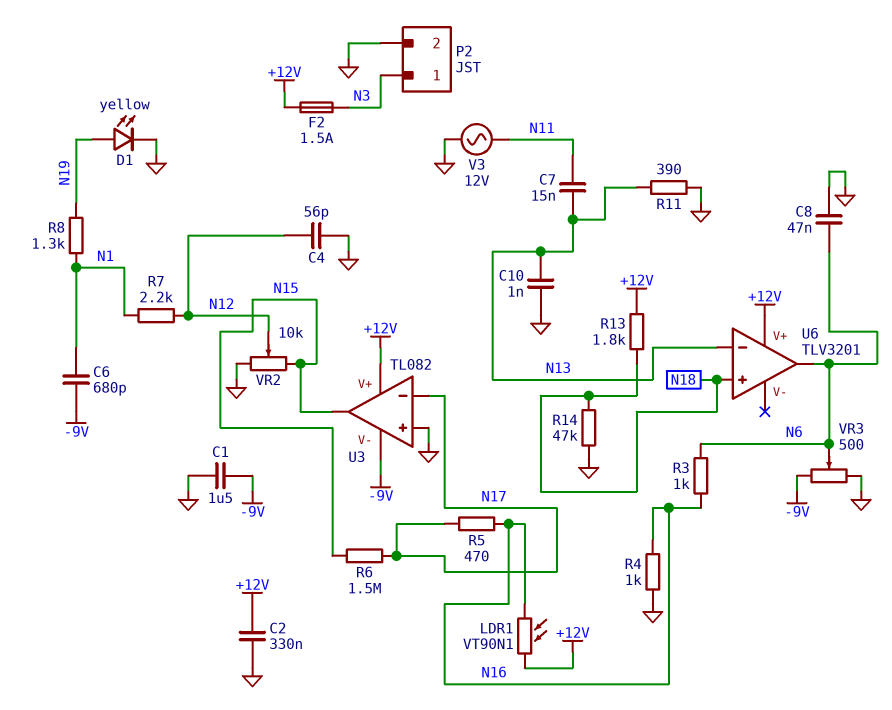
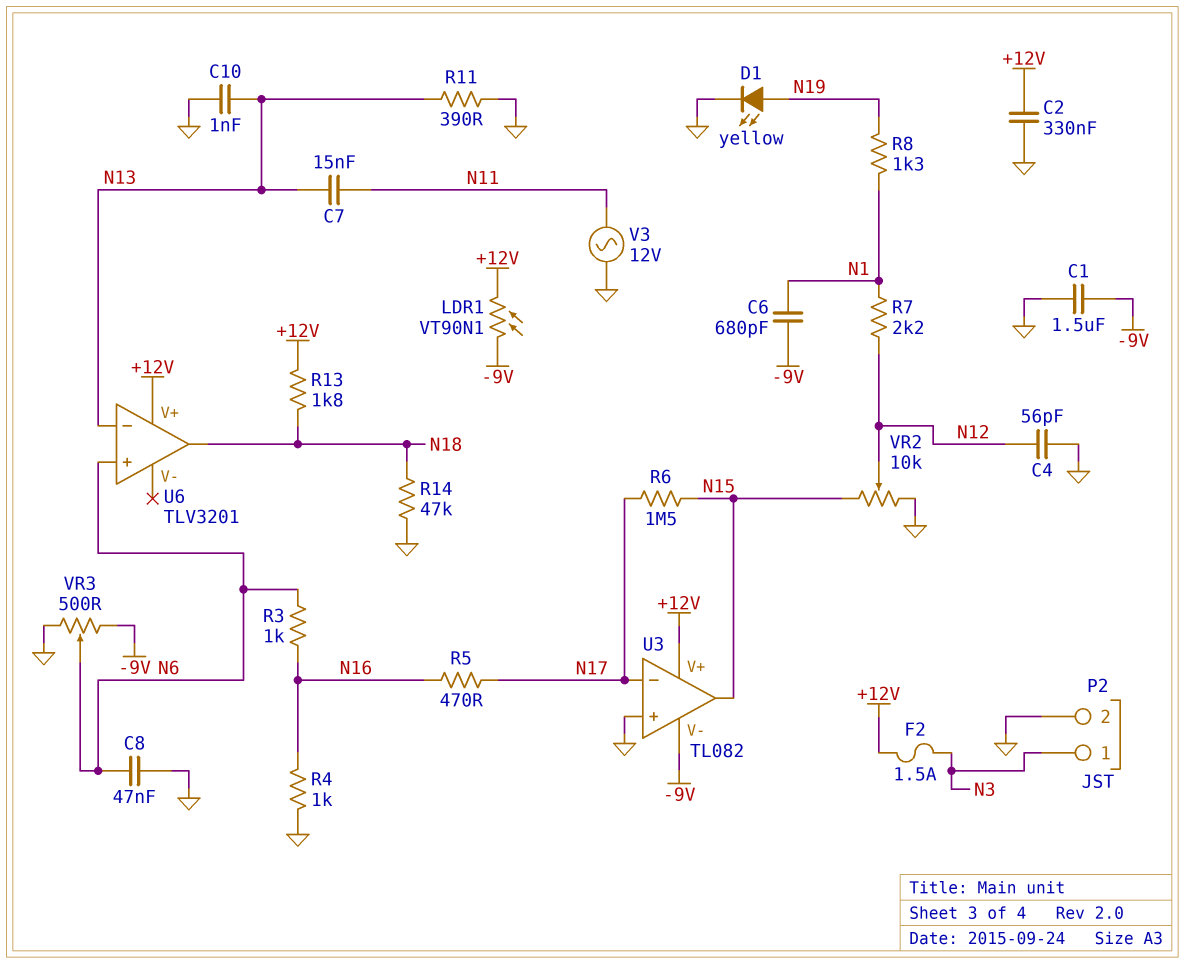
LDR1: VT90N1 (+12V, N16) -> VT90N1 (+12V, -9V)
U6 pin in+: N18 -> N6
U6 pin out: N6 -> N18

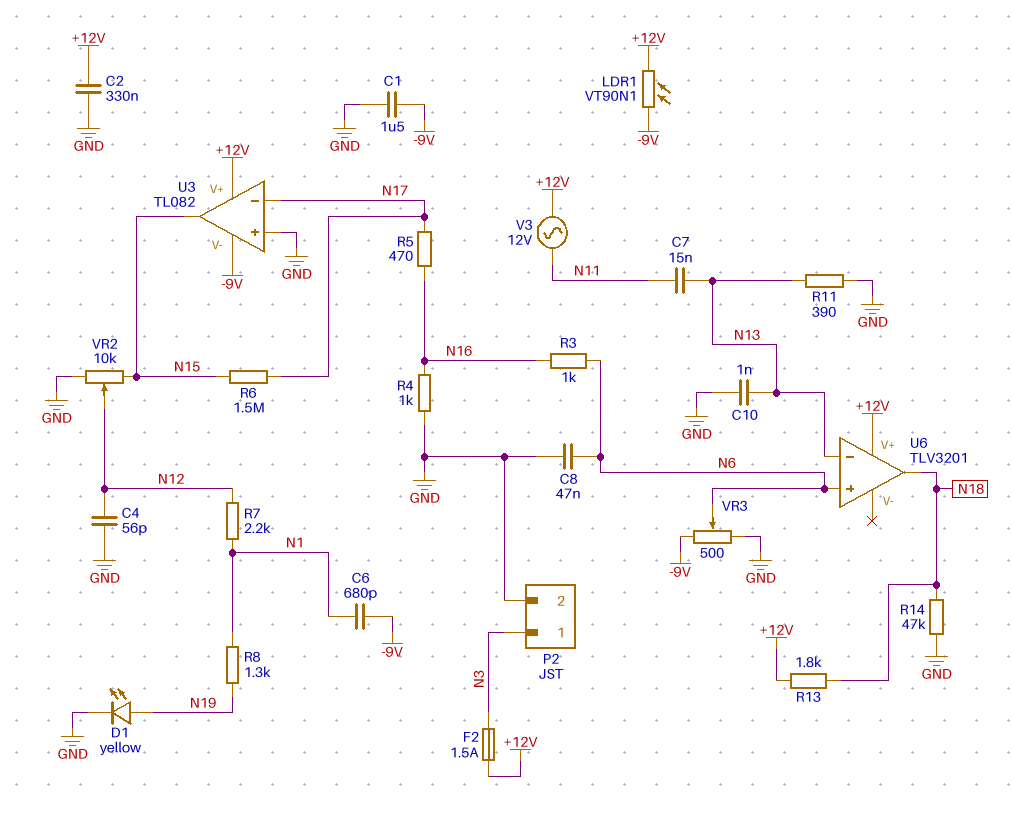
V3: AC 12V (GND, N11) -> AC 12V (+12V, N11)

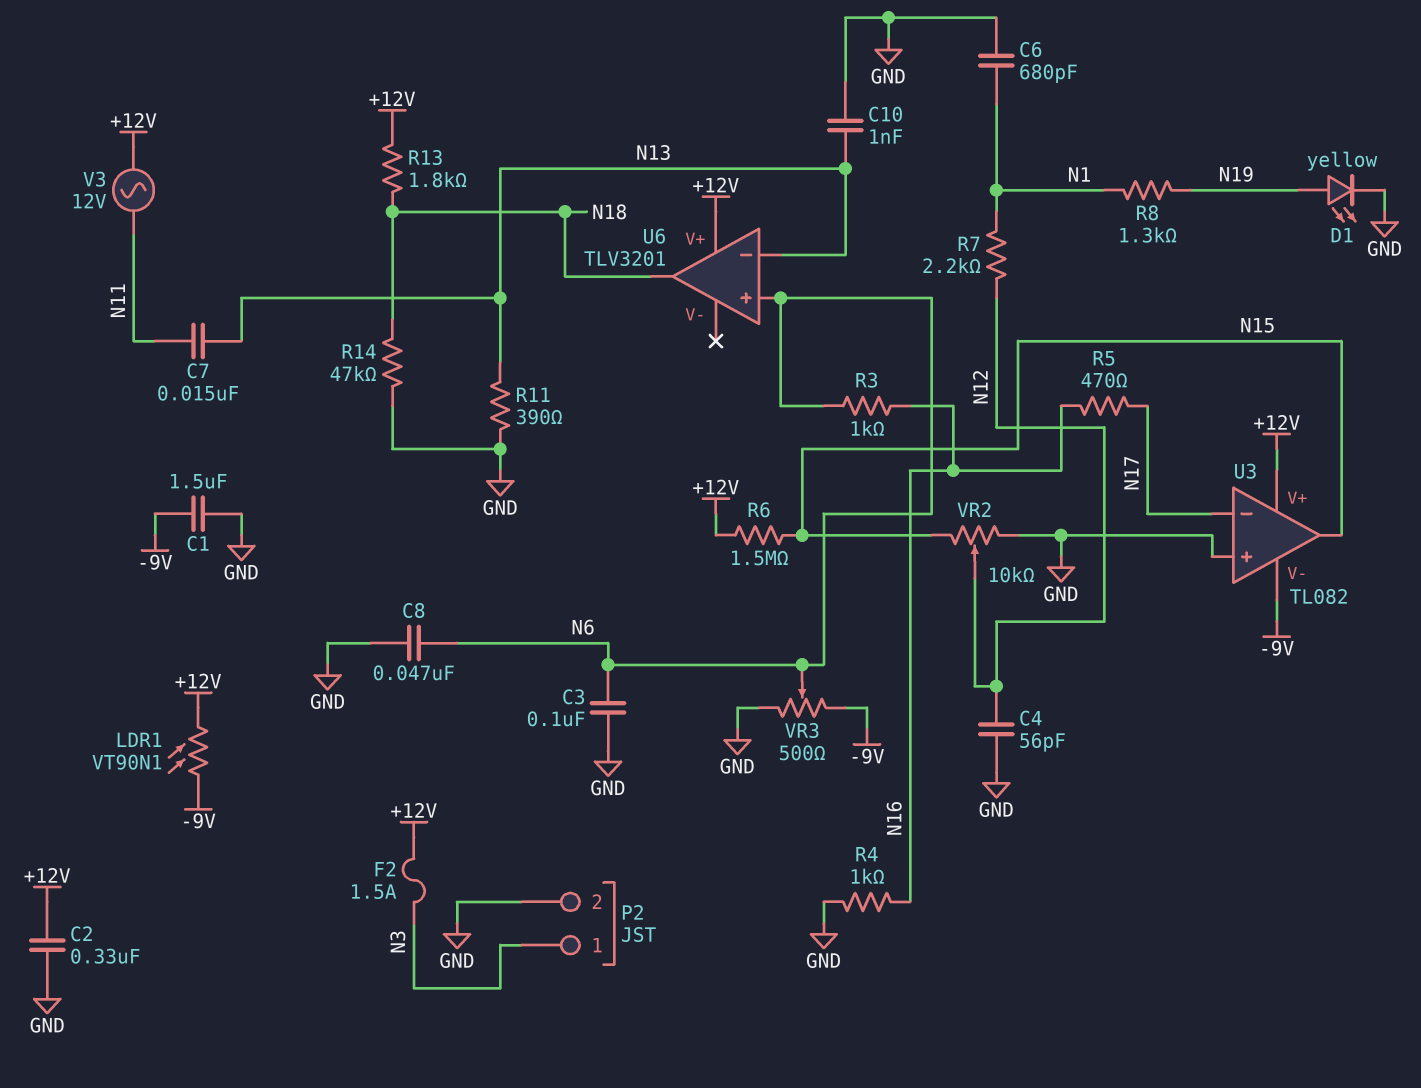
C3: none -> 100nF (GND, N6)
C6: 680pF (-9V, N1) -> 680pF (GND, N1)
R6: 1.5M (N15, N17) -> 1.5M (+12V, N15)

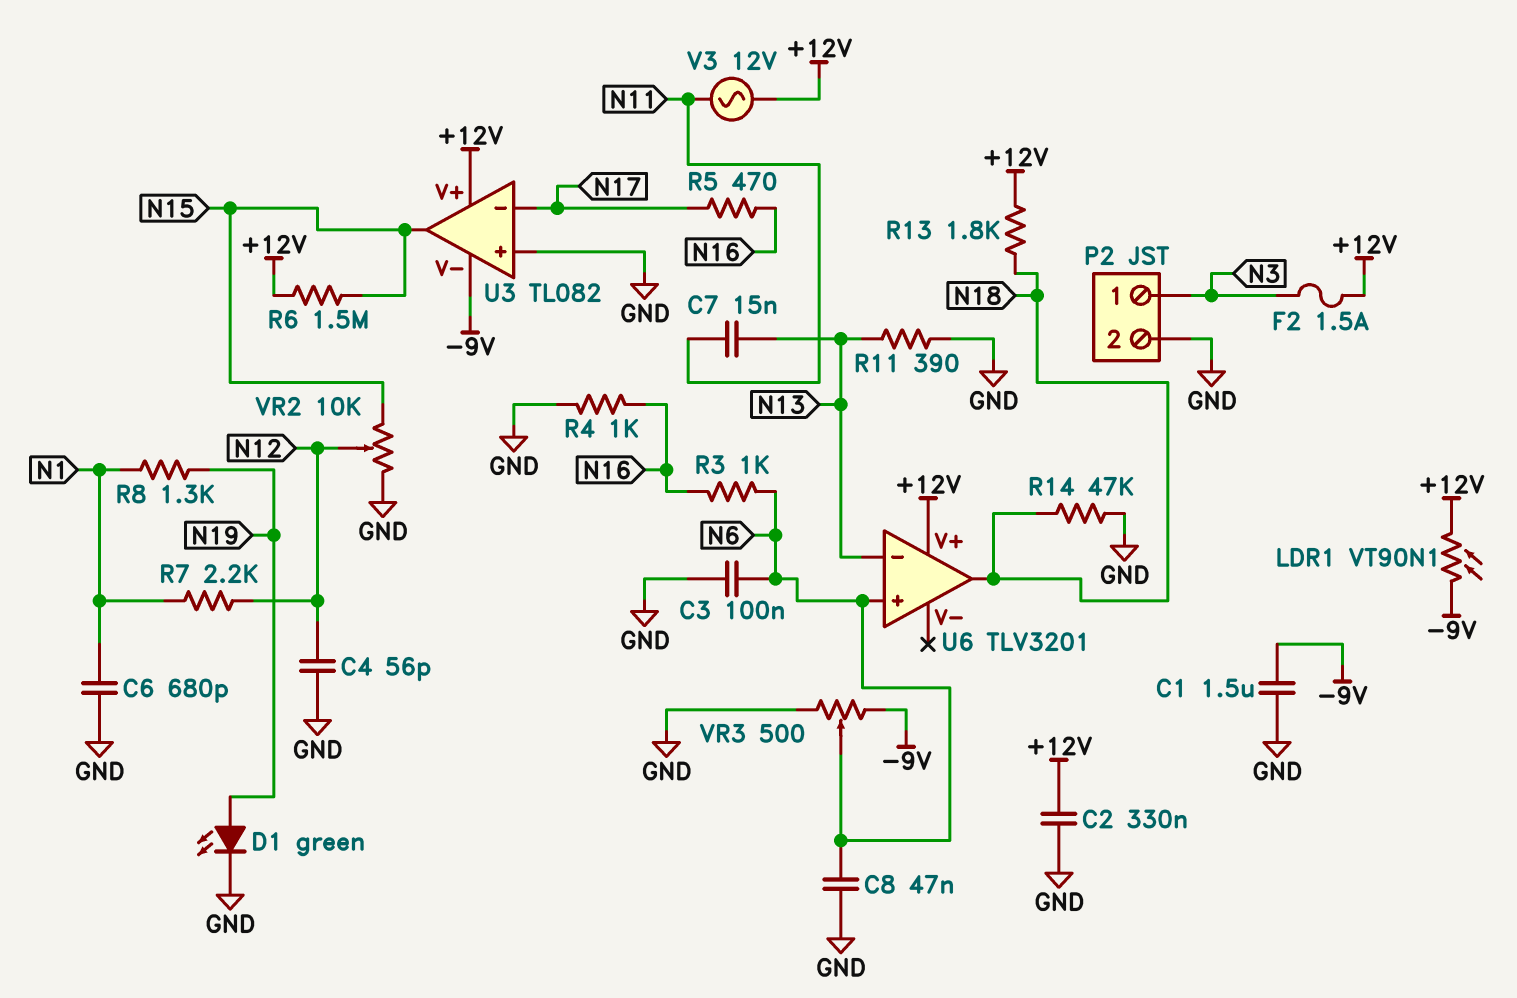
C10: 1nF (GND, N13) -> none
D1: LED yellow (A N19, K GND) -> LED green (A N19, K GND)

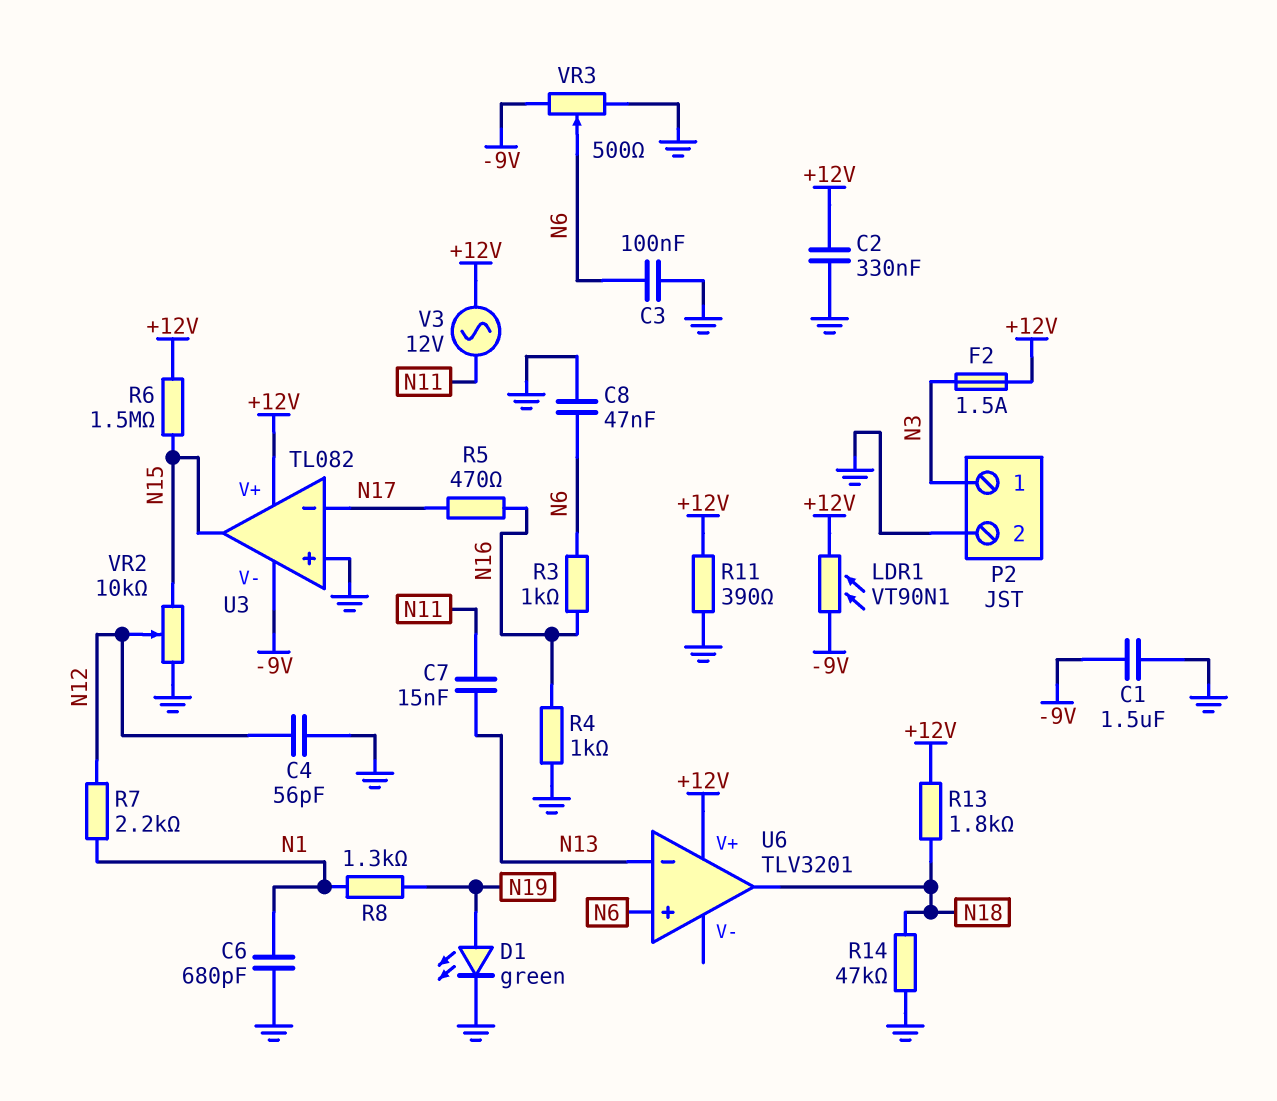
R11: 390 (GND, N13) -> 390 (+12V, GND)

